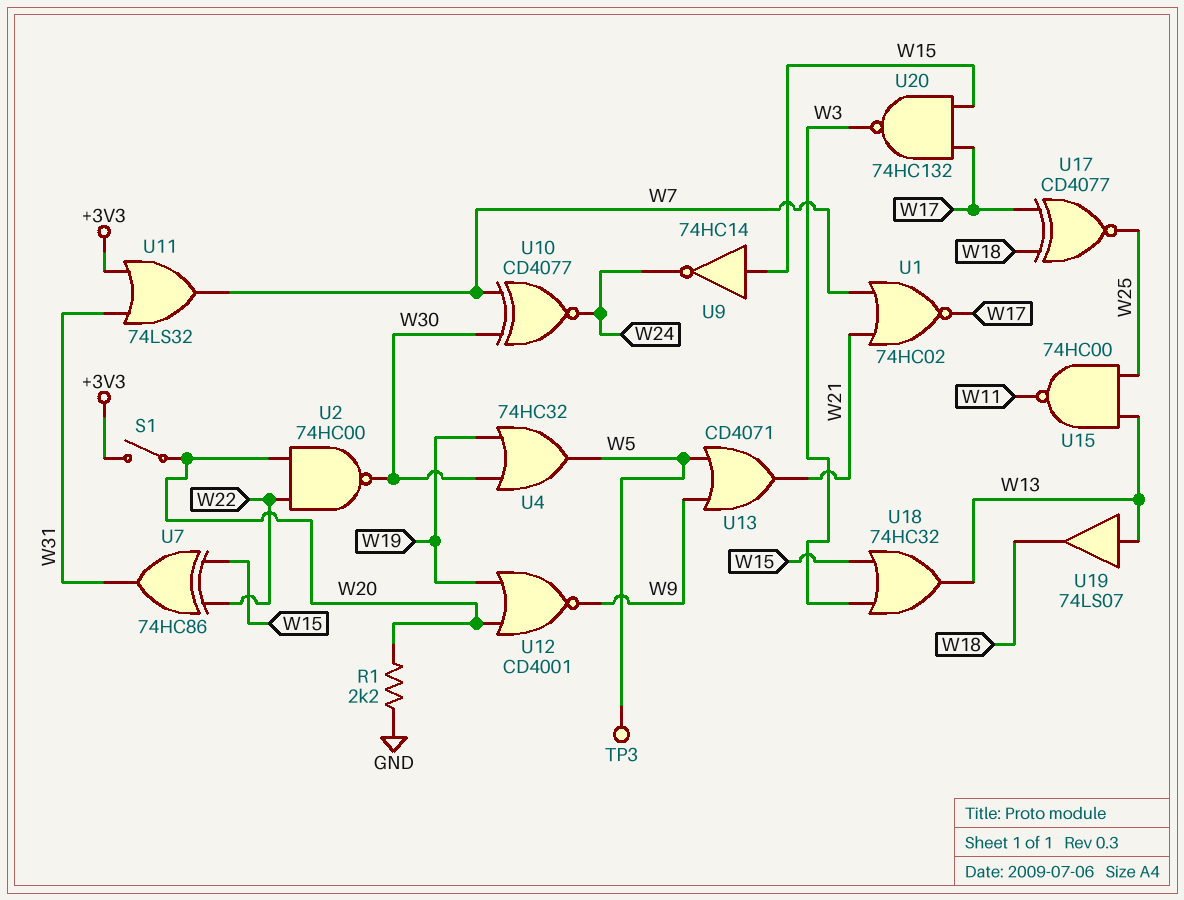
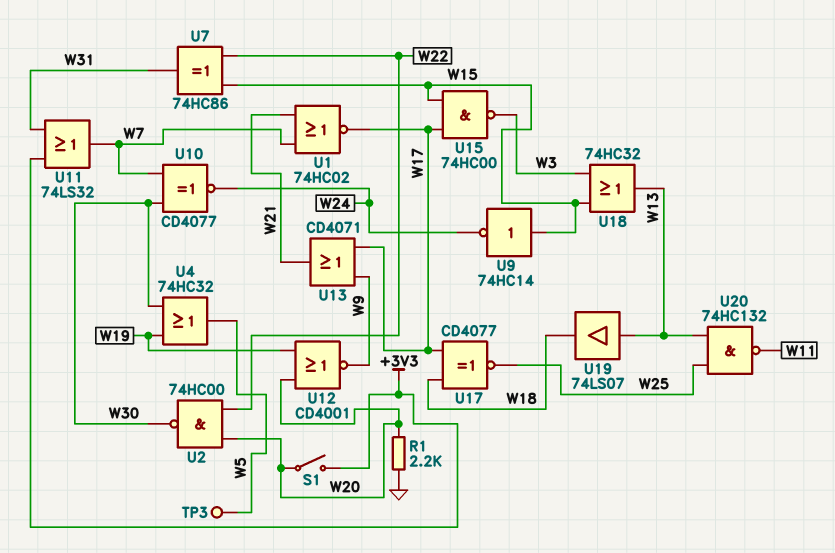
U13: OR CD4071 (in W5, in W9, out W21) -> OR CD4071 (in W9, in W17, out W21)
U15: NAND 74HC00 (in W13, in W25, out W11) -> NAND 74HC00 (in W15, in W17, out W3)
U20: NAND 74HC132 (in W15, in W17, out W3) -> NAND 74HC132 (in W13, in W25, out W11)

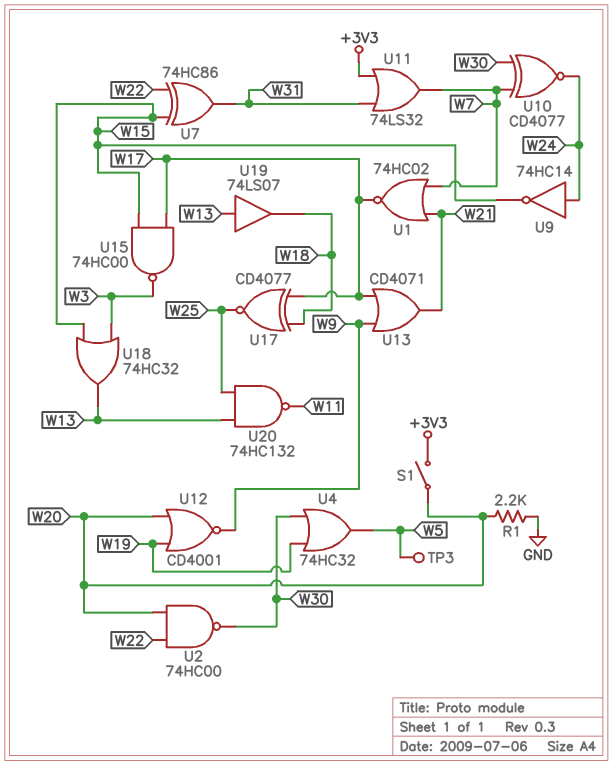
U9: NOT 74HC14 (in W15, out W24) -> NOT 74HC14 (in W24, out W15)

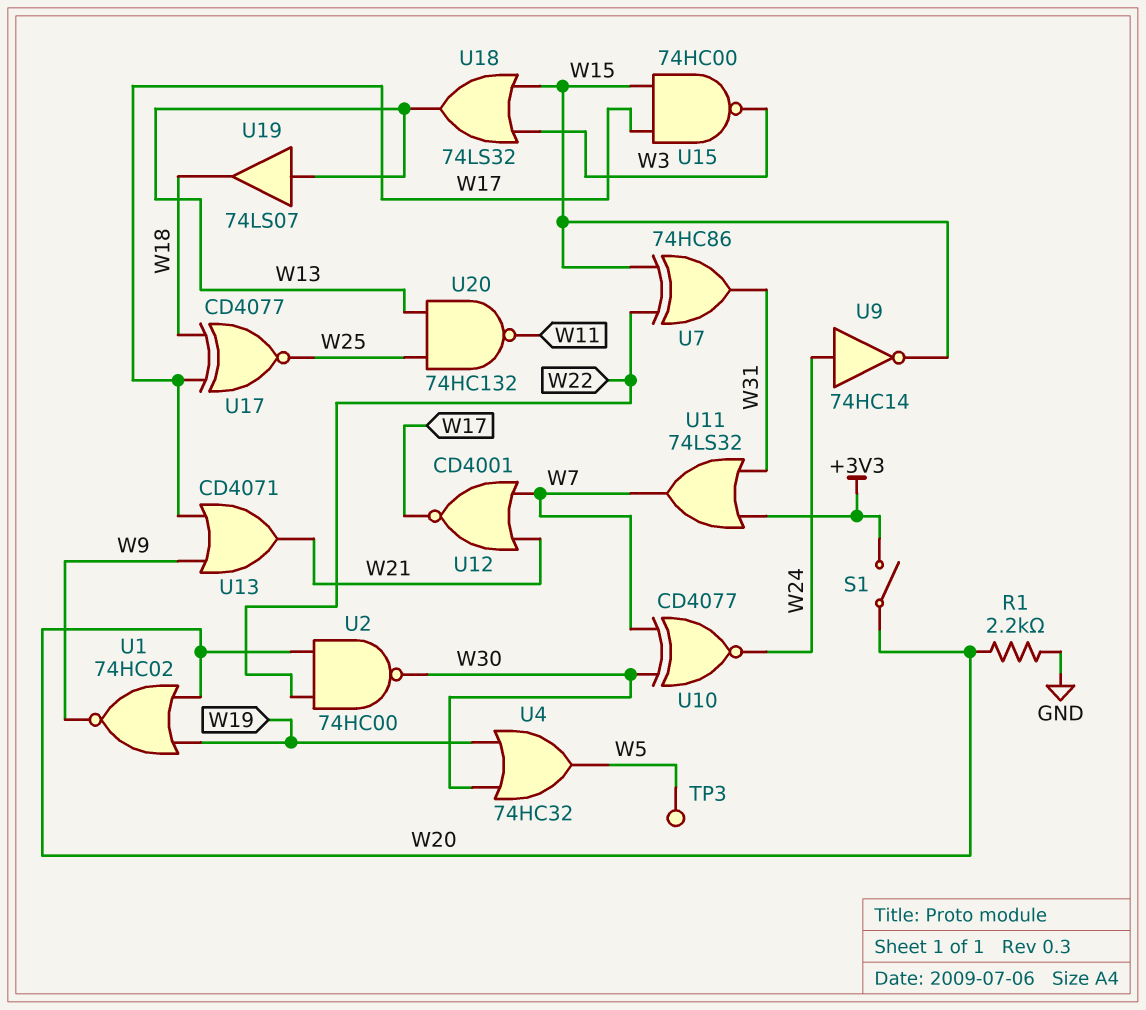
U1: NOR 74HC02 (in W7, in W21, out W17) -> NOR 74HC02 (in W19, in W20, out W9)
U12: NOR CD4001 (in W19, in W20, out W9) -> NOR CD4001 (in W7, in W21, out W17)
U18: OR 74HC32 (in W3, in W15, out W13) -> OR 74LS32 (in W3, in W15, out W13)

